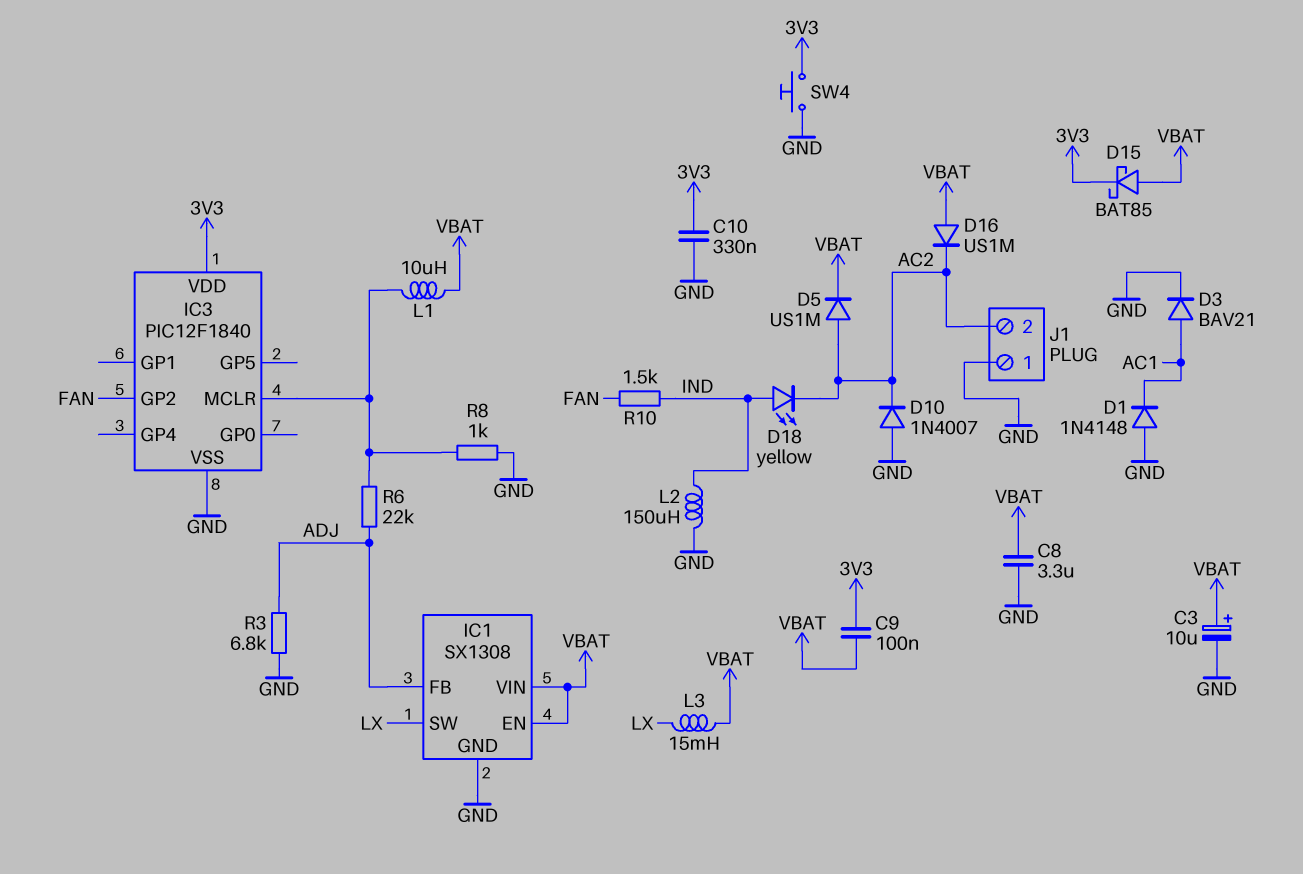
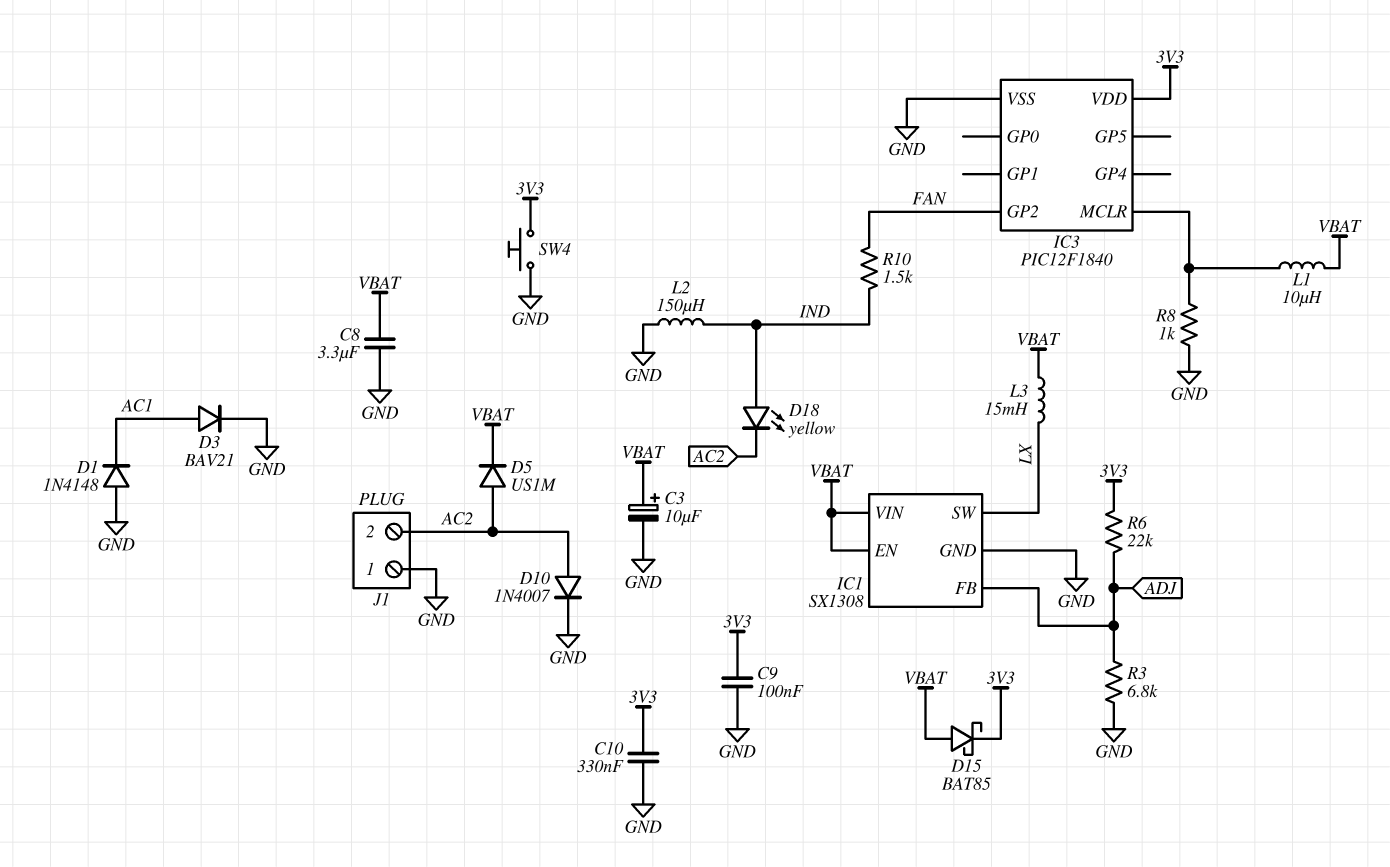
C9: 100nF (3V3, VBAT) -> 100nF (3V3, GND)
D10: diode 1N4007 (A GND, K AC2) -> diode 1N4007 (A AC2, K GND)
D16: diode US1M (A VBAT, K AC2) -> none
R6: 22k (ADJ, IC3/MCLR) -> 22k (3V3, ADJ)

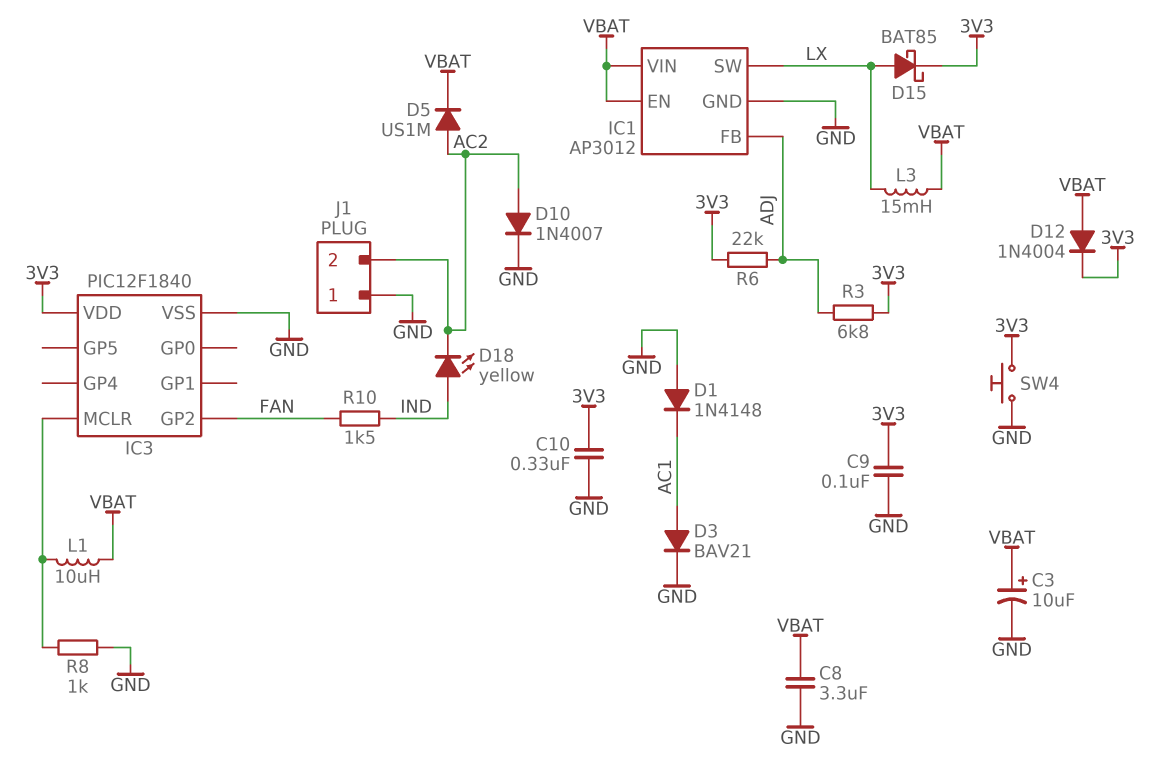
D12: none -> diode 1N4004 (A VBAT, K 3V3)
D15: schottky BAT85 (A VBAT, K 3V3) -> schottky BAT85 (A LX, K 3V3)
IC1: SX1308 -> AP3012
L2: 150uH (GND, IND) -> none
R3: 6.8k (ADJ, GND) -> 6.8k (3V3, ADJ)

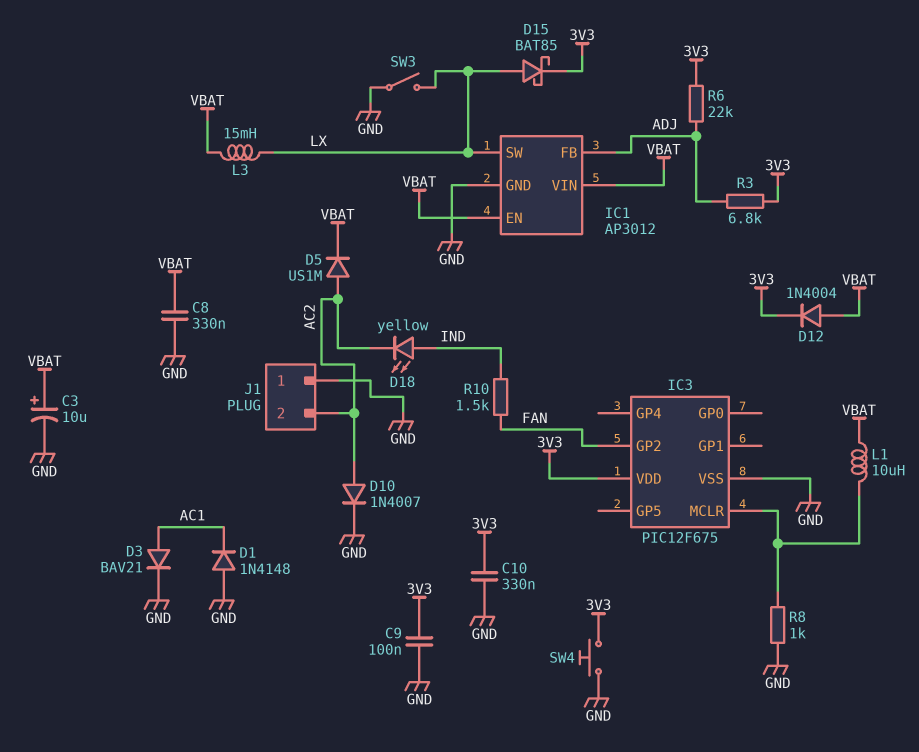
C8: 3.3uF (GND, VBAT) -> 330nF (GND, VBAT)
IC3: PIC12F1840 -> PIC12F675
SW3: none -> switch (GND, LX)

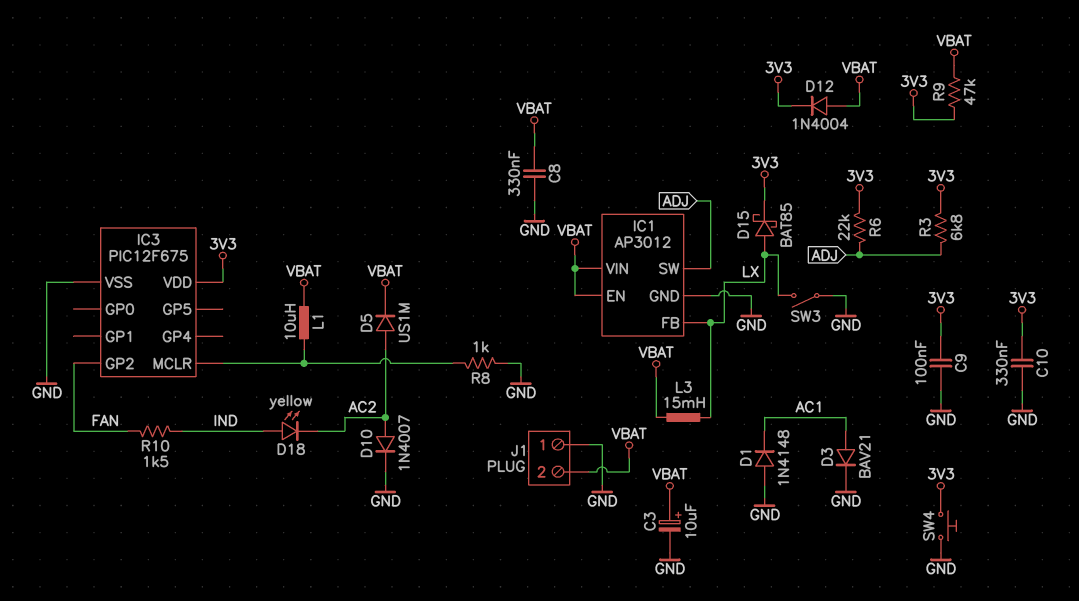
IC1 pin FB: ADJ -> LX
IC1 pin SW: LX -> ADJ
J1 pin 2: AC2 -> VBAT
R9: none -> 47k (3V3, VBAT)

